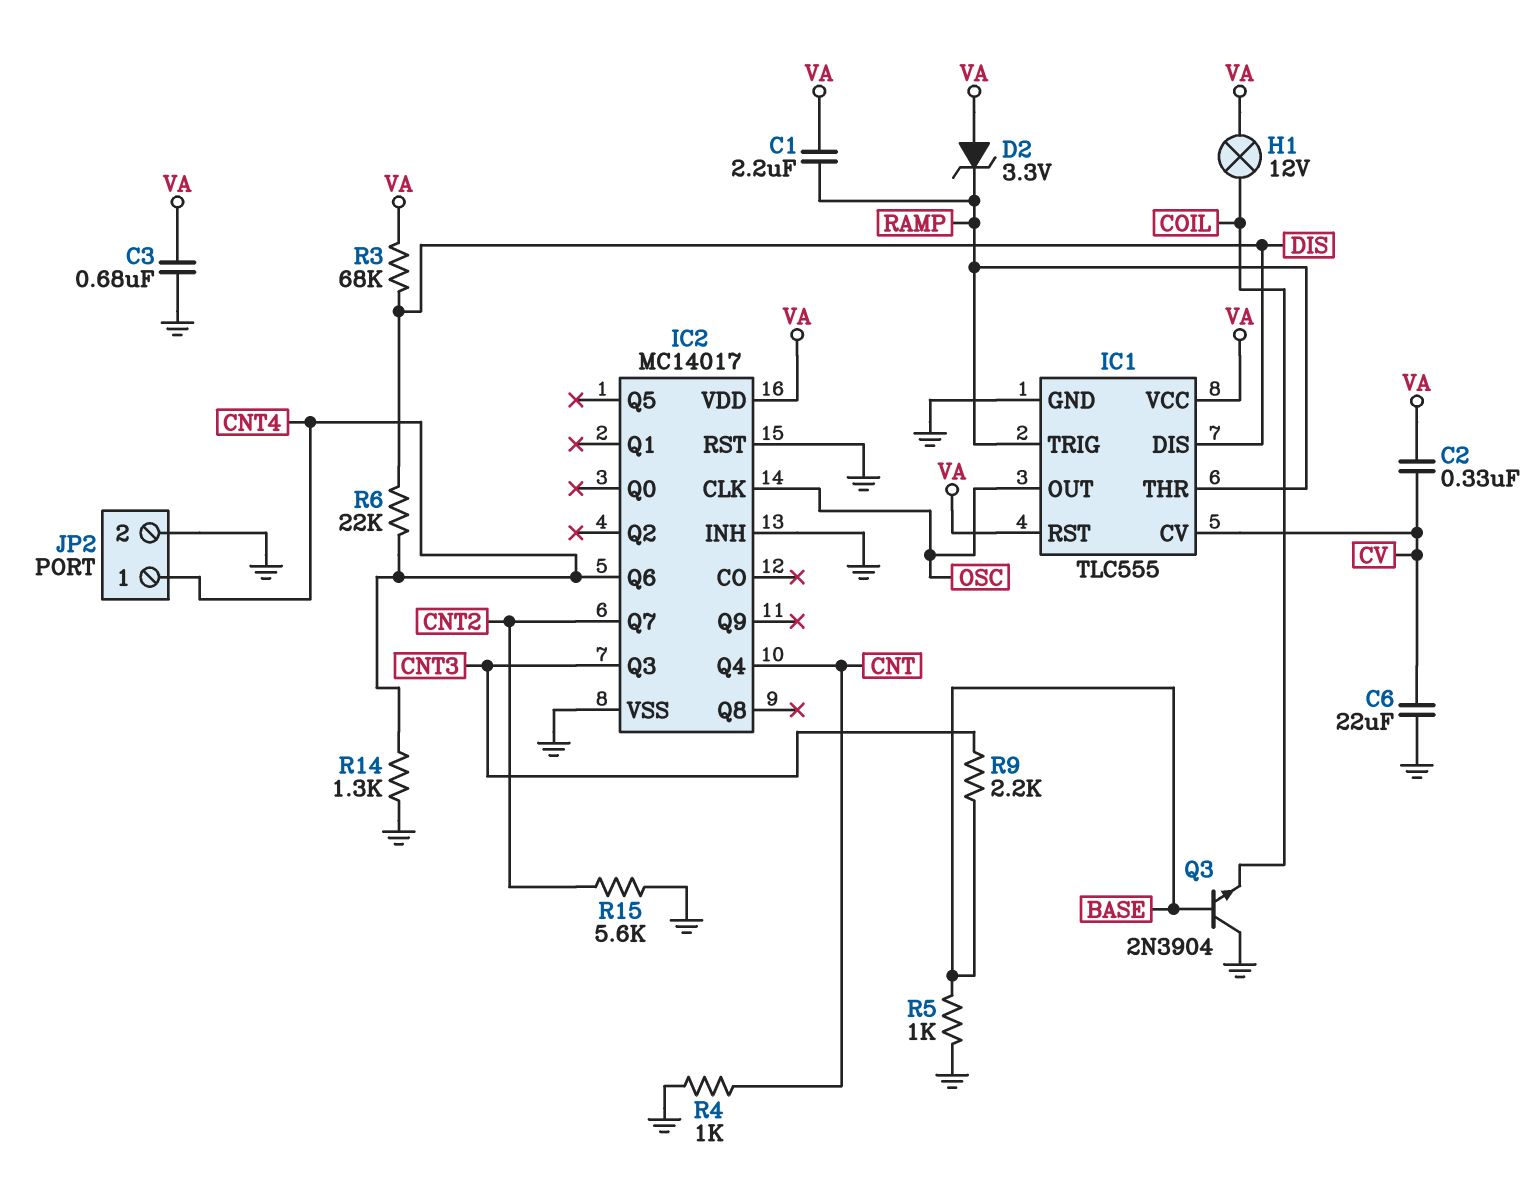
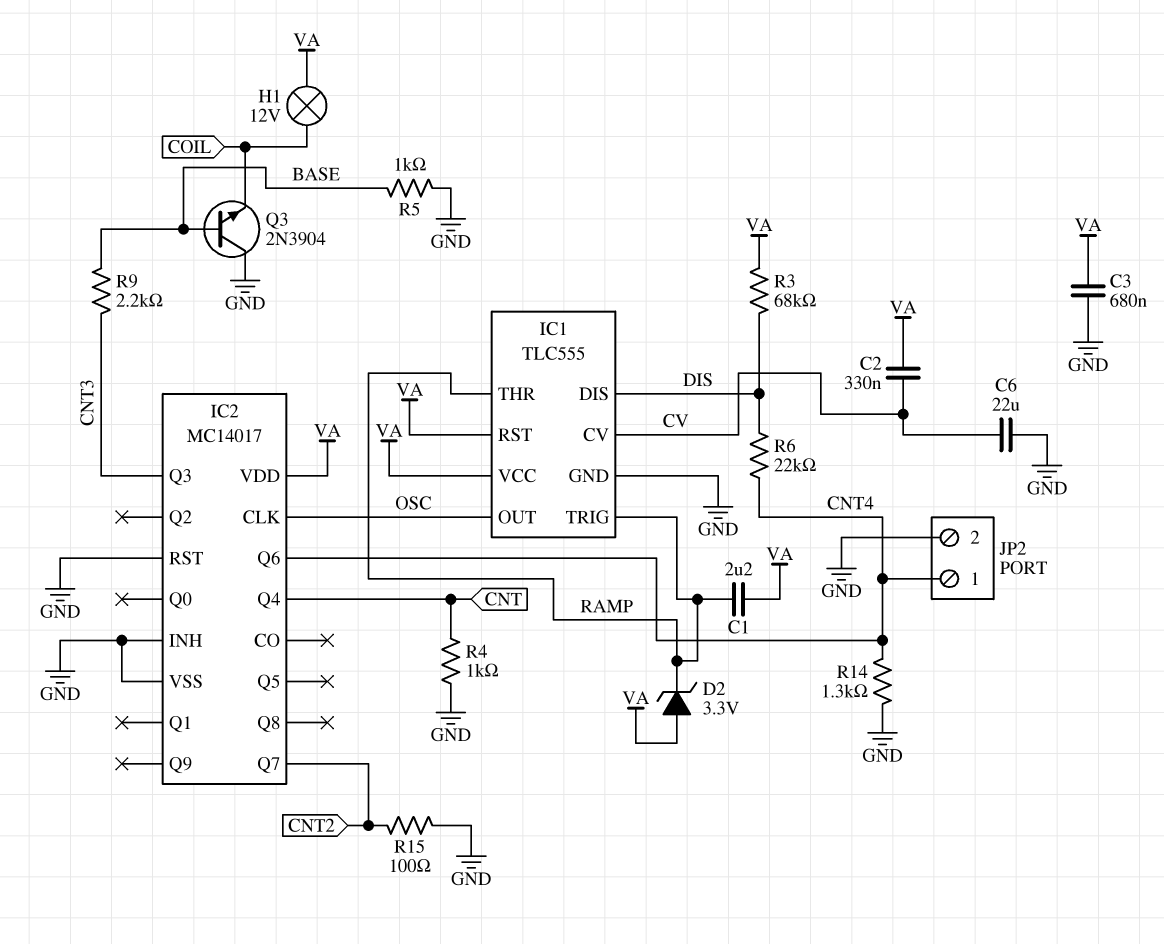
R15: 5.6k (CNT2, GND) -> 100 (CNT2, GND)

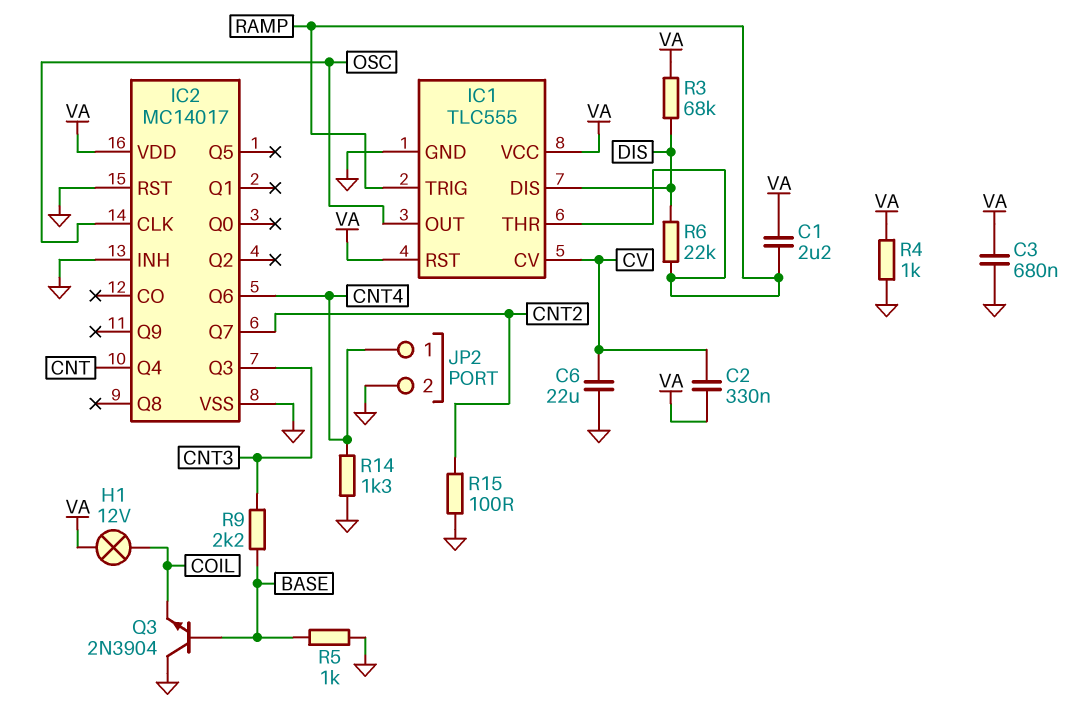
D2: zener 3.3V (A VA, K RAMP) -> none
R4: 1k (CNT, GND) -> 1k (GND, VA)
R6: 22k (CNT4, DIS) -> 22k (DIS, RAMP)

